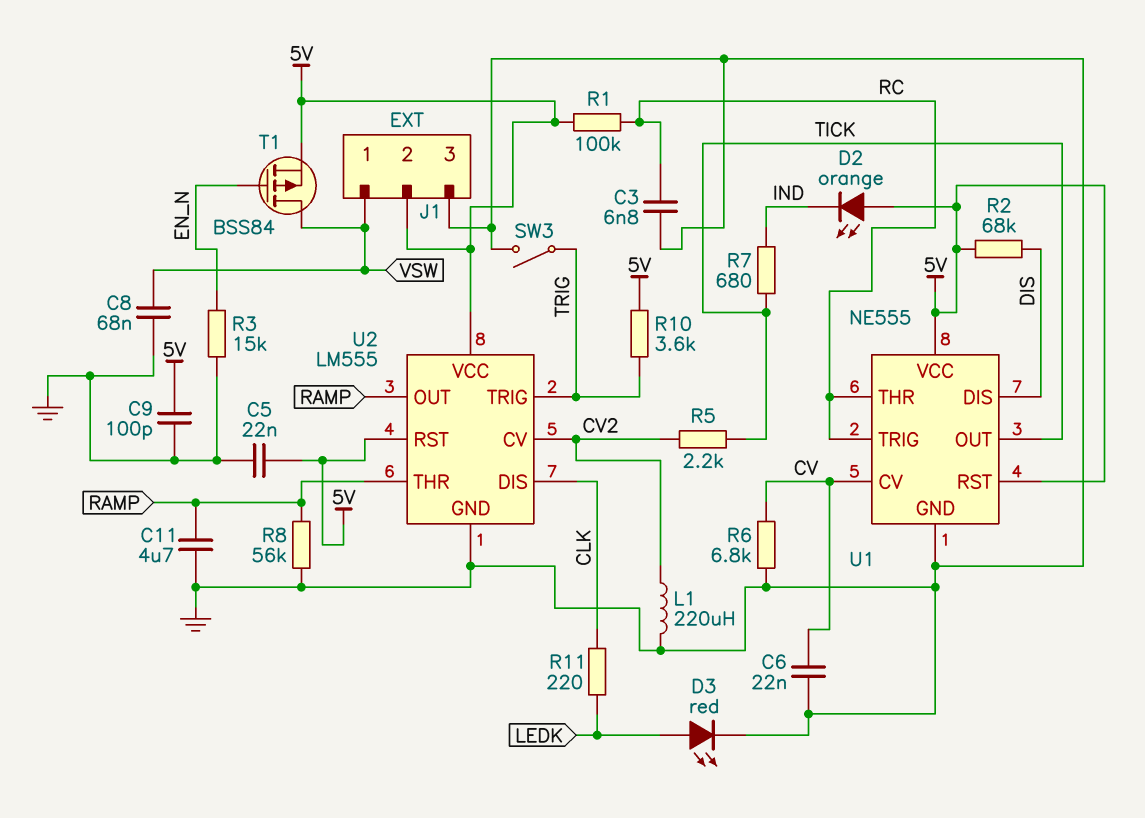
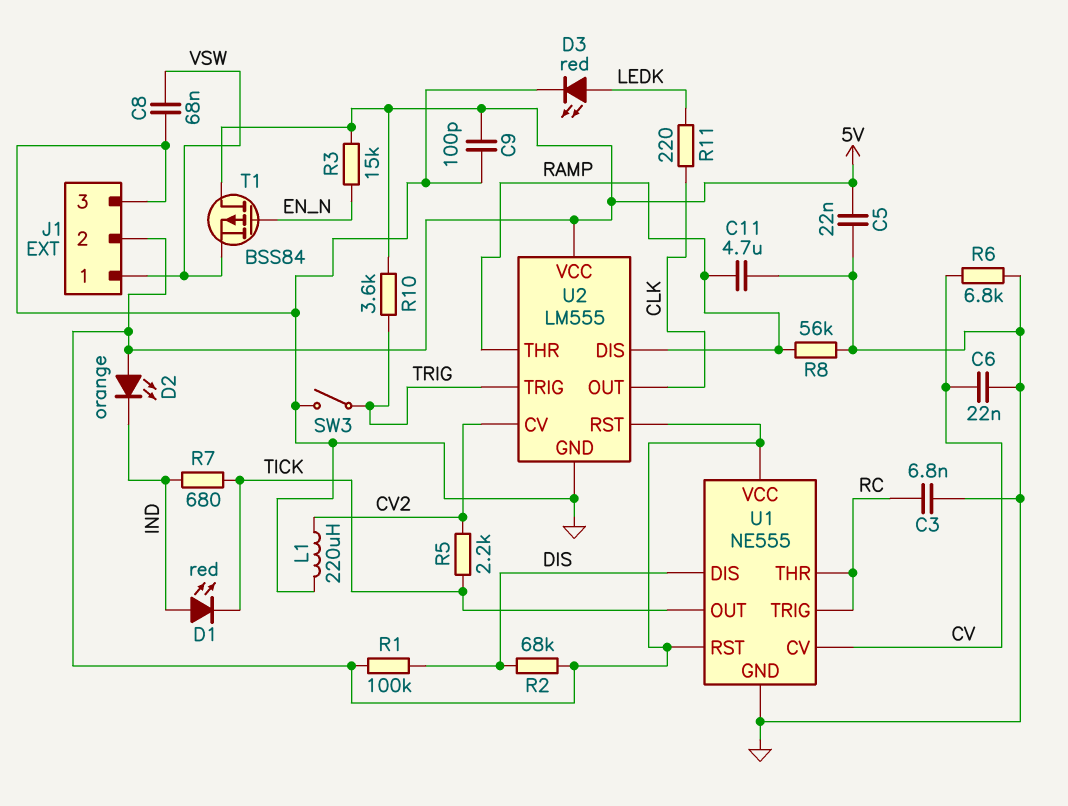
D1: none -> LED red (A IND, K TICK)
R1: 100k (5V, RC) -> 100k (5V, DIS)
R3: 15k (EN_N, GND) -> 15k (5V, EN_N)
T1: PMOS BSS84 (G EN_N, D VSW, S 5V) -> PMOS BSS84 (G EN_N, D 5V, S VSW)
U2 pin DIS: CLK -> RAMP
U2 pin OUT: RAMP -> CLK

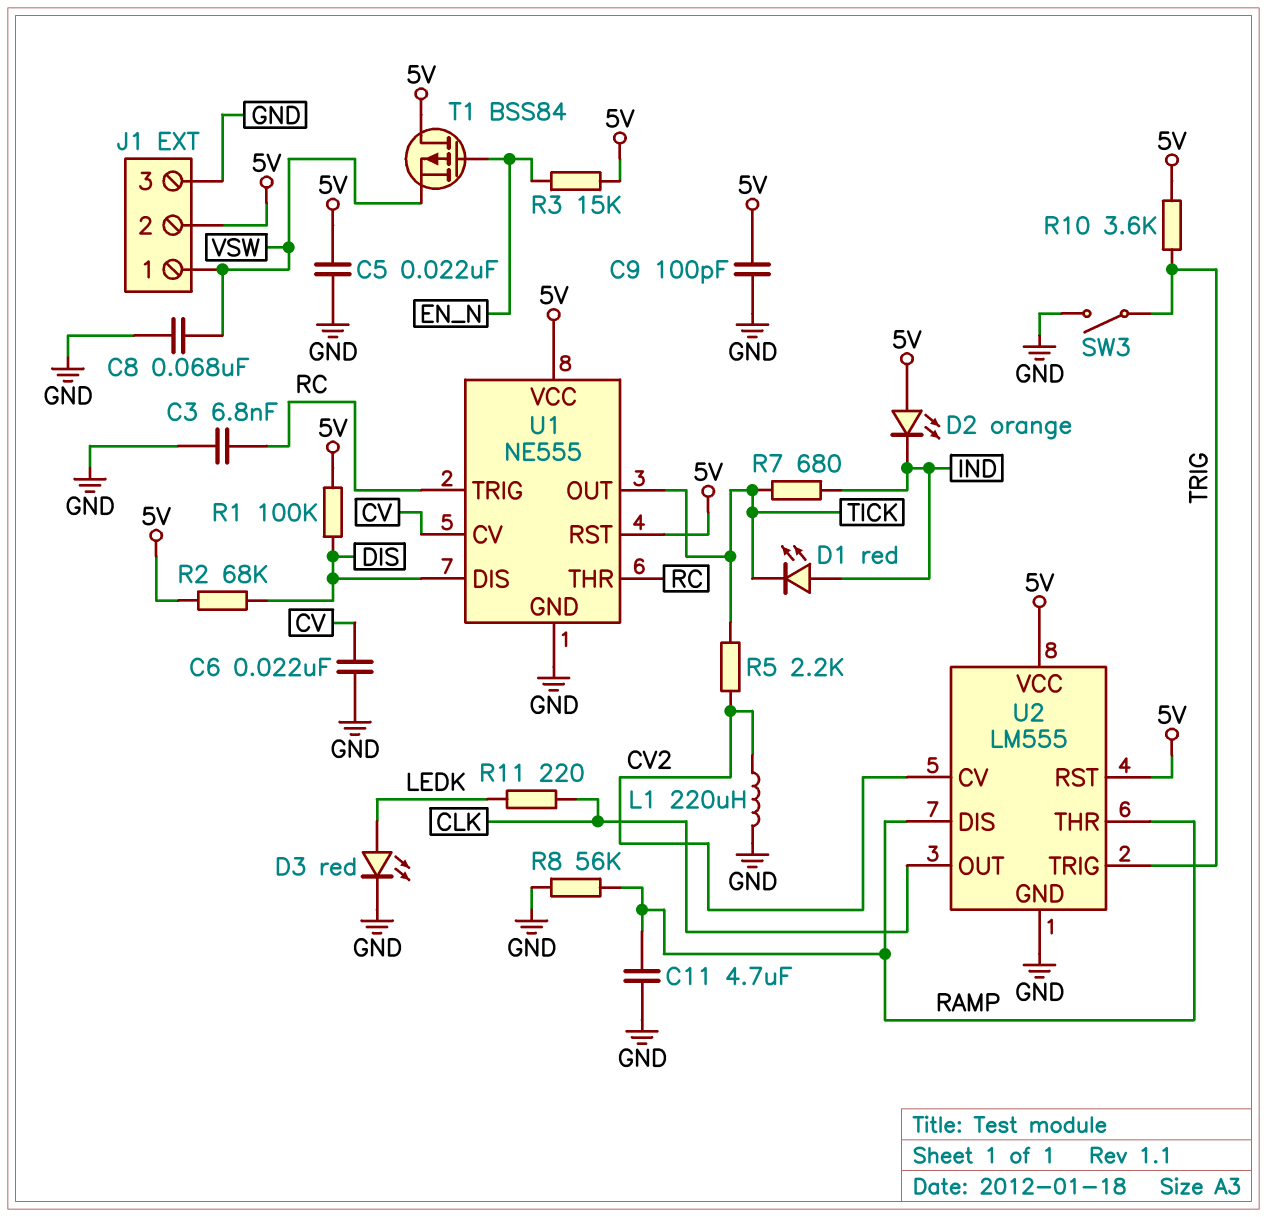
R6: 6.8k (CV, GND) -> none

